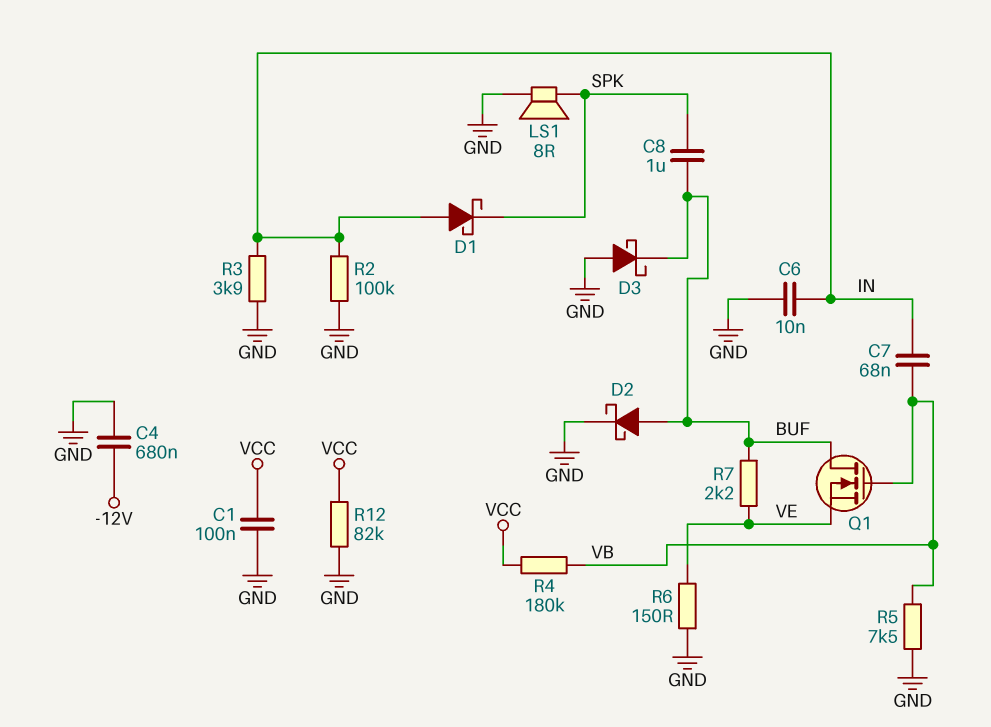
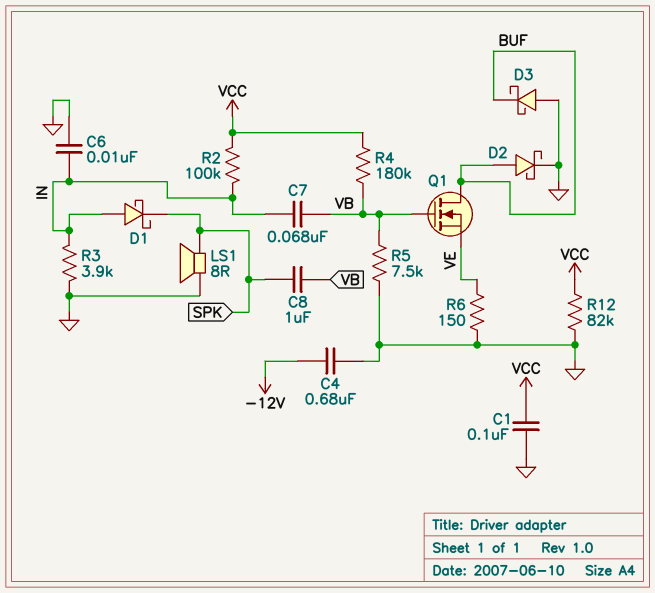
C8: 1uF (BUF, SPK) -> 1uF (SPK, VB)
R2: 100k (GND, IN) -> 100k (IN, VCC)
R7: 2.2k (BUF, VE) -> none

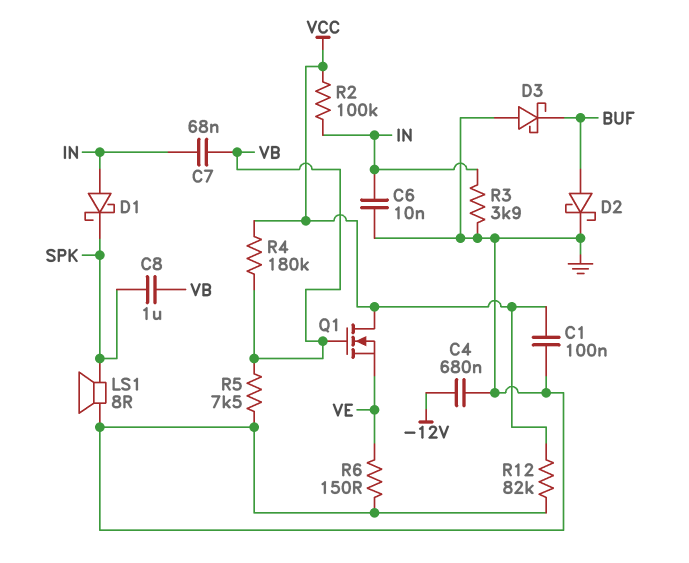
Q1: NMOS (G VB, D BUF, S VE) -> NMOS (G VB, D VCC, S VE)

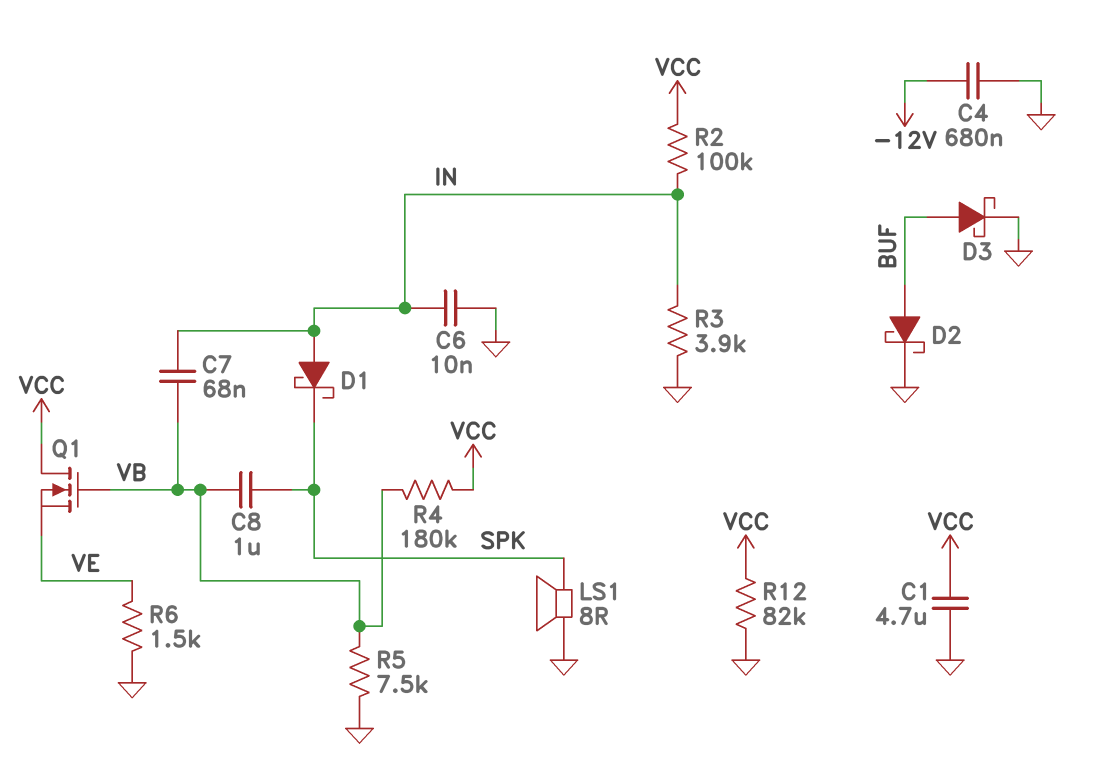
C1: 100nF (GND, VCC) -> 4.7uF (GND, VCC)
D3: schottky (A GND, K BUF) -> schottky (A BUF, K GND)
R6: 150 (GND, VE) -> 1.5k (GND, VE)

